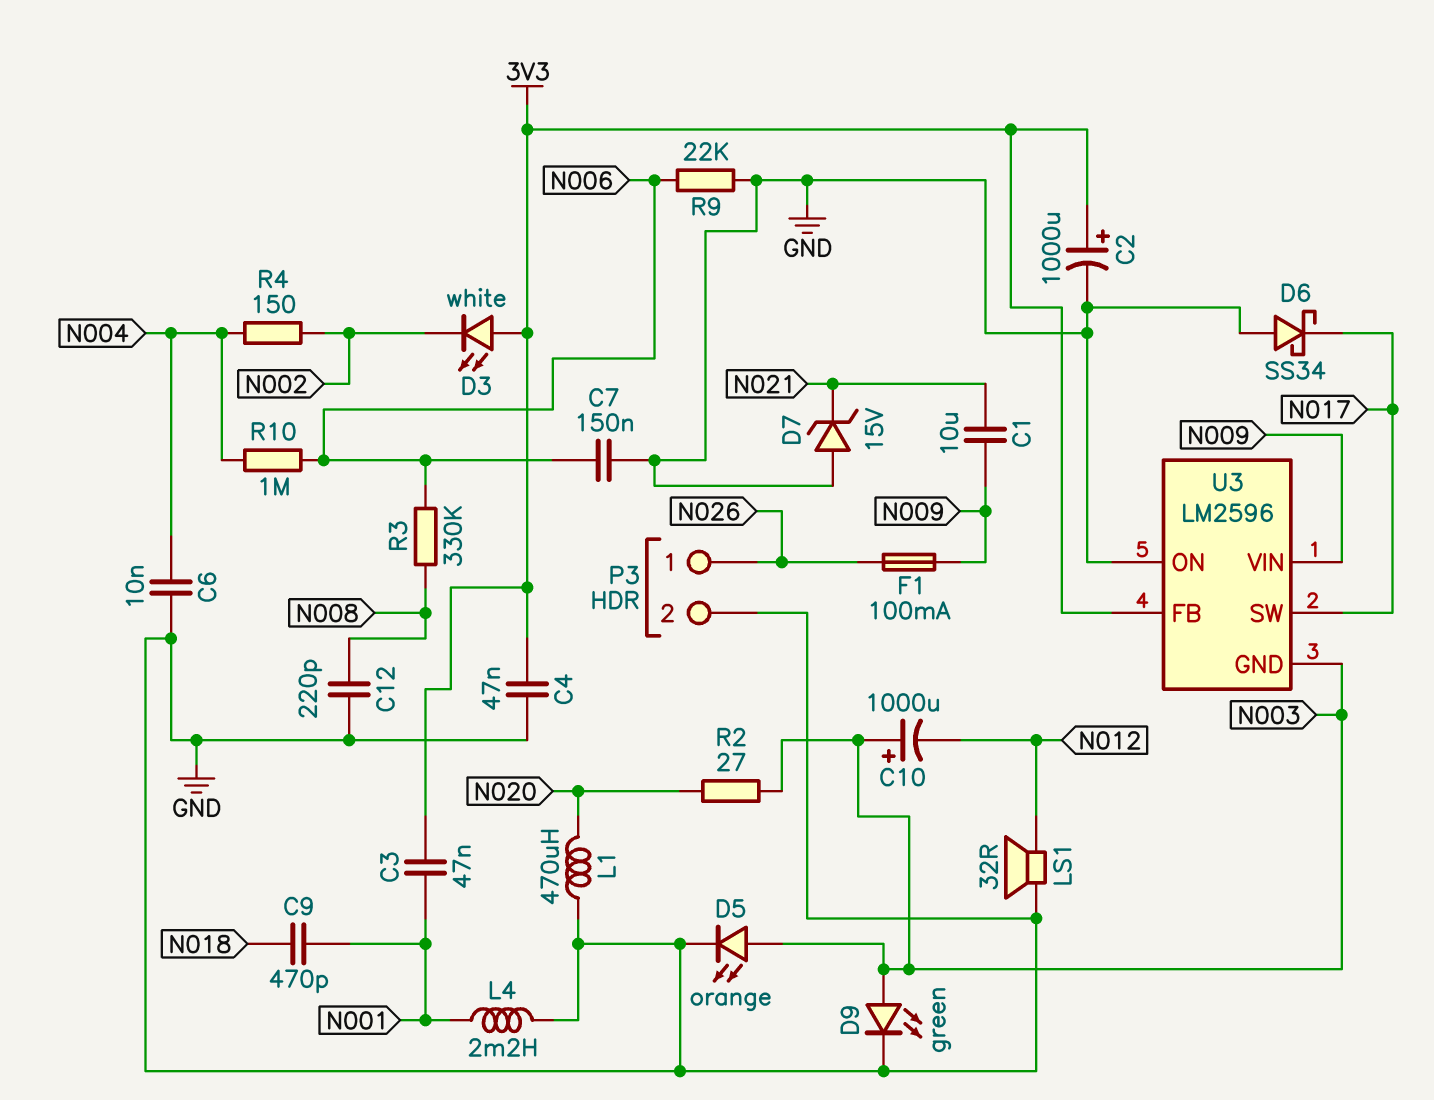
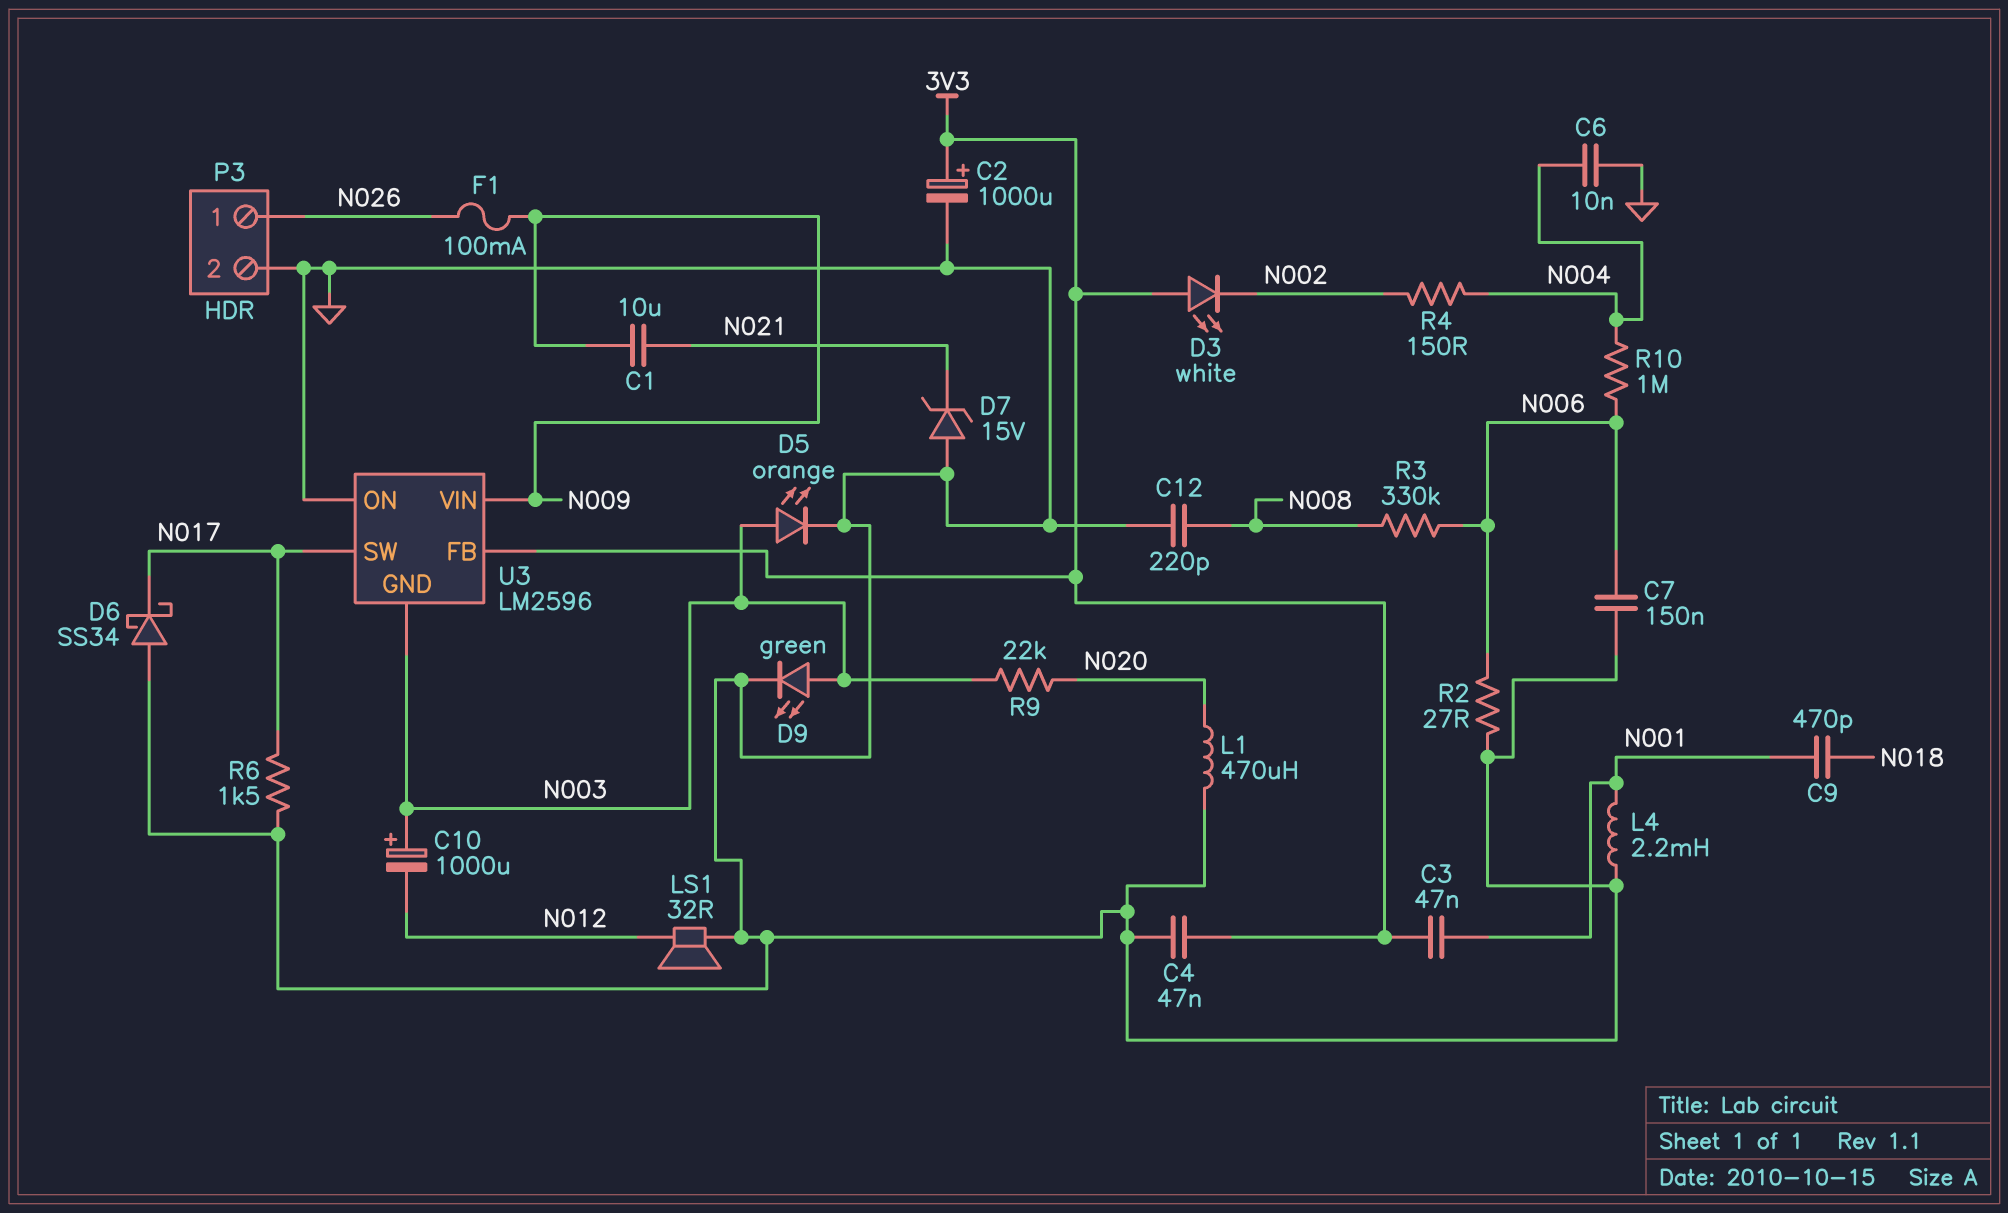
R2: 27 (N003, N020) -> 27 (GND, N006)
R6: none -> 1.5k (GND, N017)
R9: 22k (GND, N006) -> 22k (N003, N020)

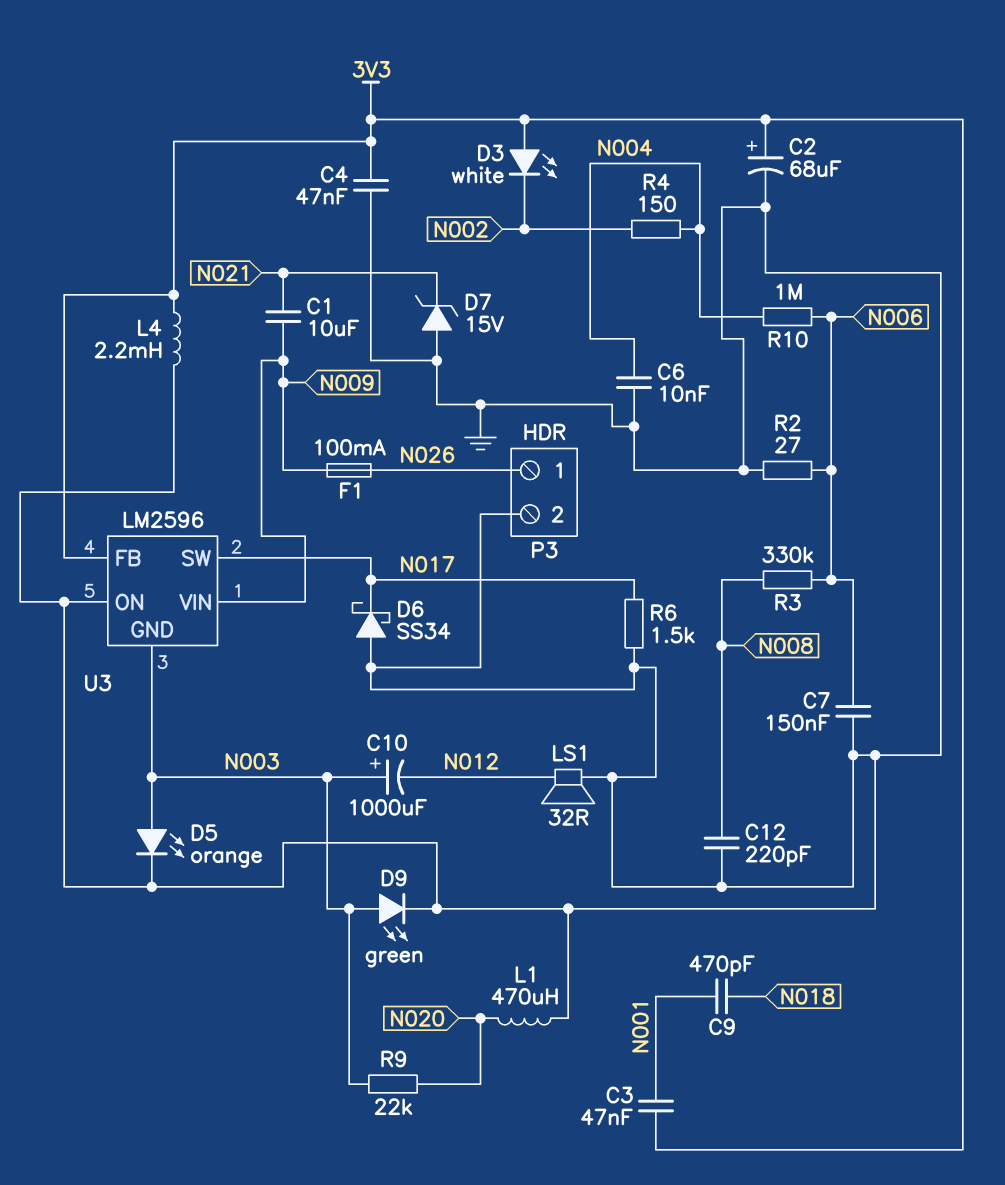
C2: 1000uF (plus 3V3, minus GND) -> 68uF (plus 3V3, minus GND)
L4: 2.2mH (GND, N001) -> 2.2mH (3V3, GND)

